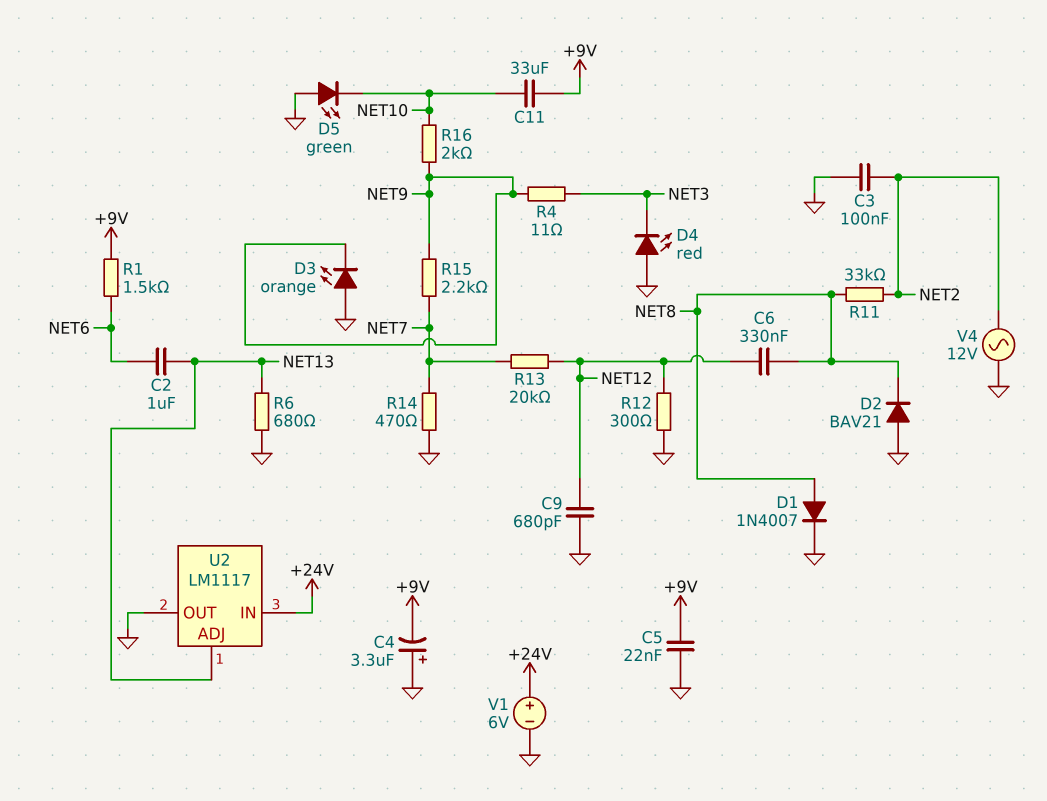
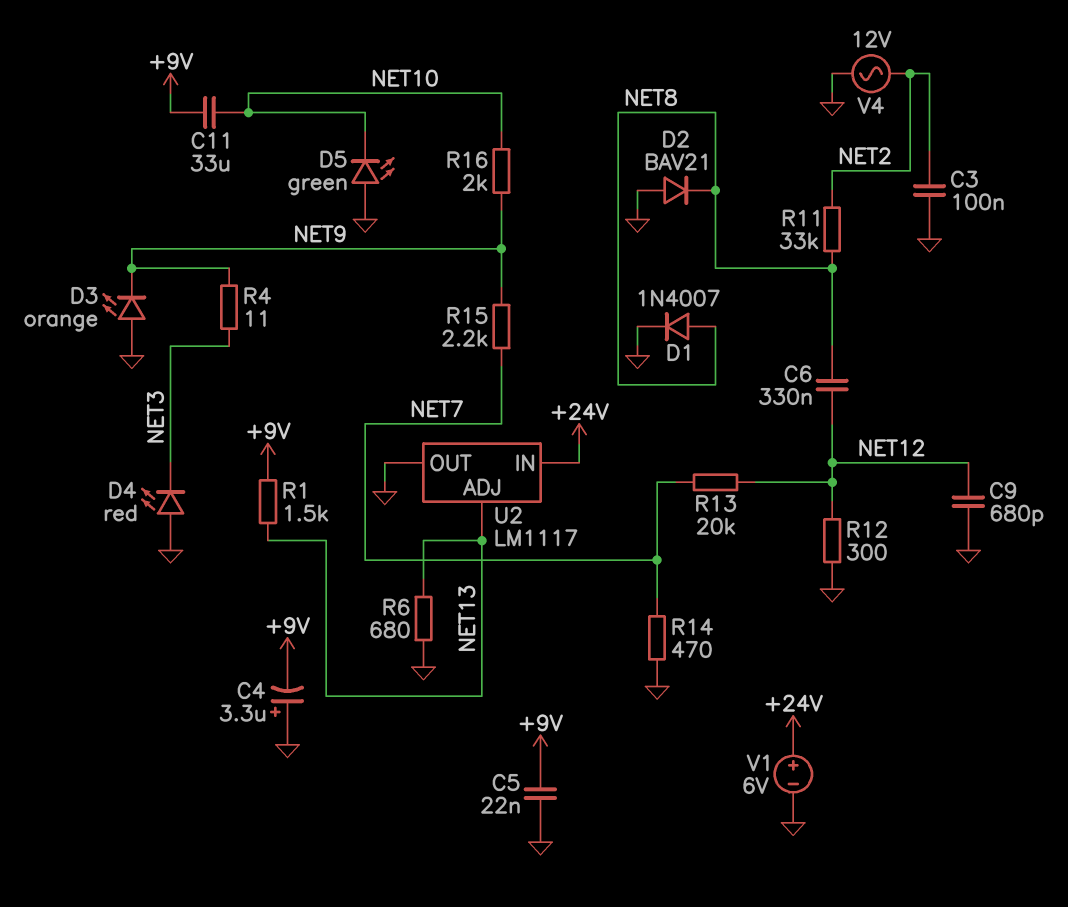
C2: 1uF (NET6, NET13) -> none
R1: 1.5k (+9V, NET6) -> 1.5k (+9V, NET13)

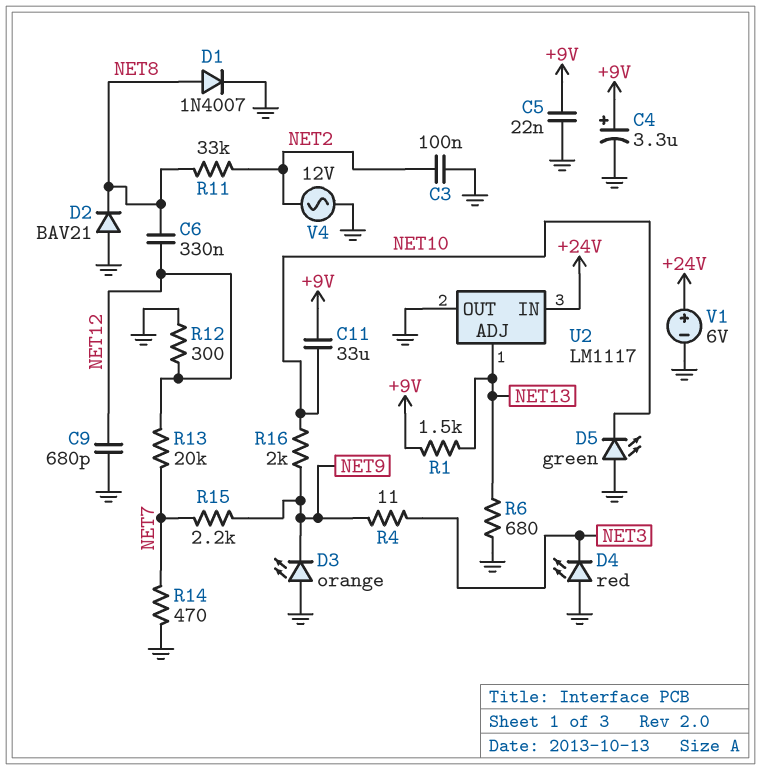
C4: 3.3uF (plus GND, minus +9V) -> 3.3uF (plus +9V, minus GND)

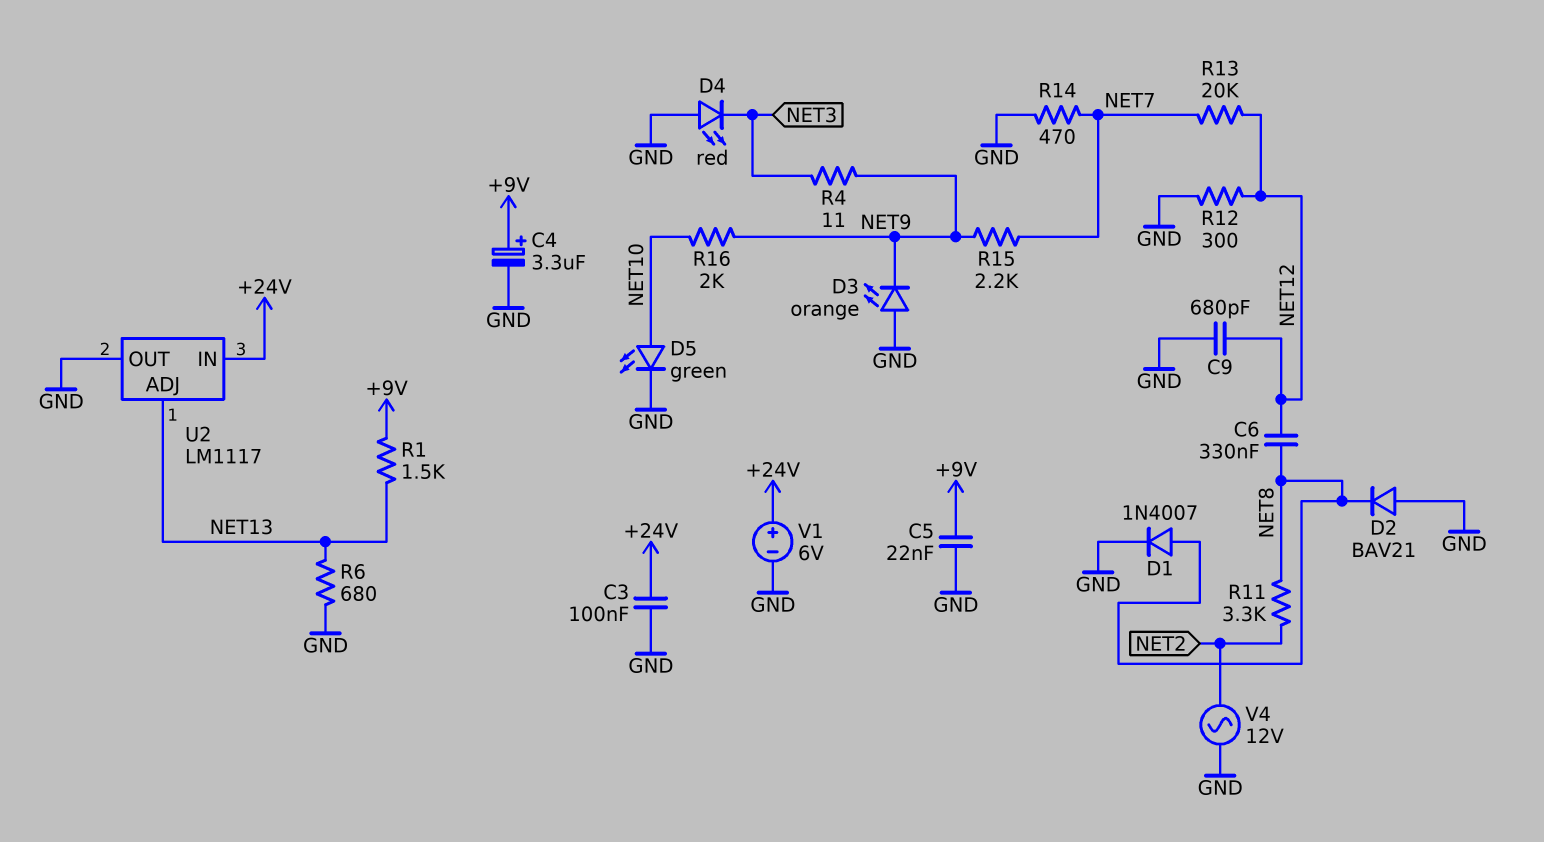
C3: 100nF (GND, NET2) -> 100nF (+24V, GND)
C11: 33uF (+9V, NET10) -> none
D5: LED green (A GND, K NET10) -> LED green (A NET10, K GND)
R11: 33k (NET2, NET8) -> 3.3k (NET2, NET8)

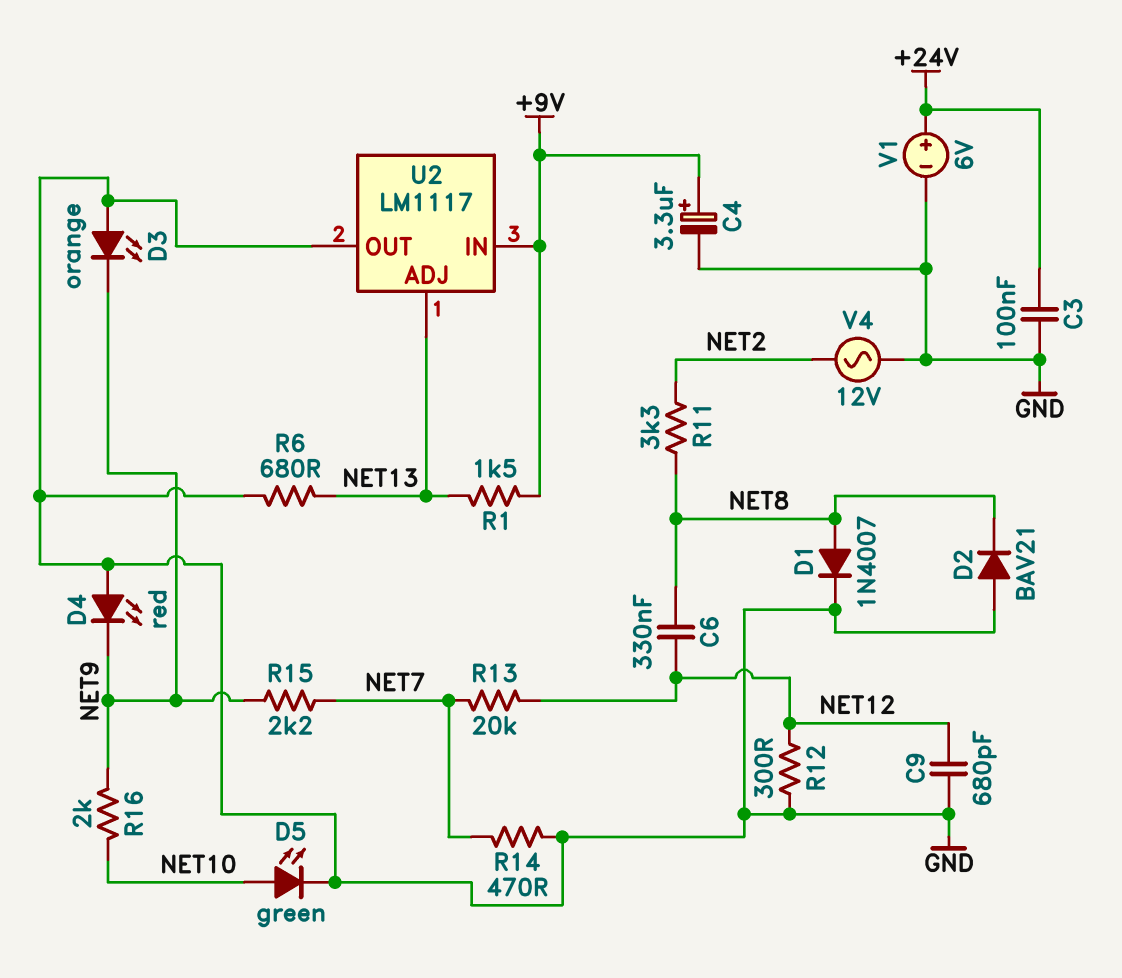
C5: 22nF (+9V, GND) -> none
D4: LED red (A GND, K NET3) -> LED red (A GND, K NET9)
R4: 11 (NET3, NET9) -> none
U2 pin IN: +24V -> +9V

